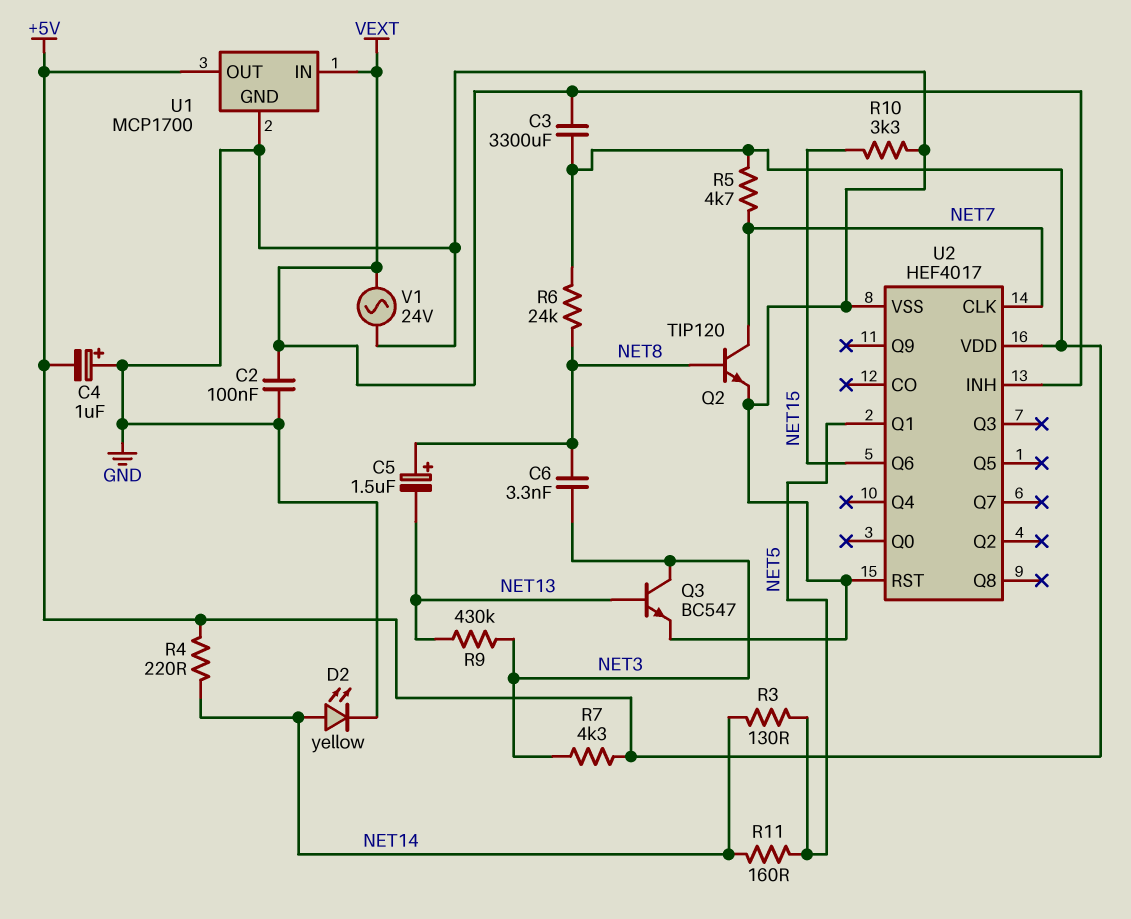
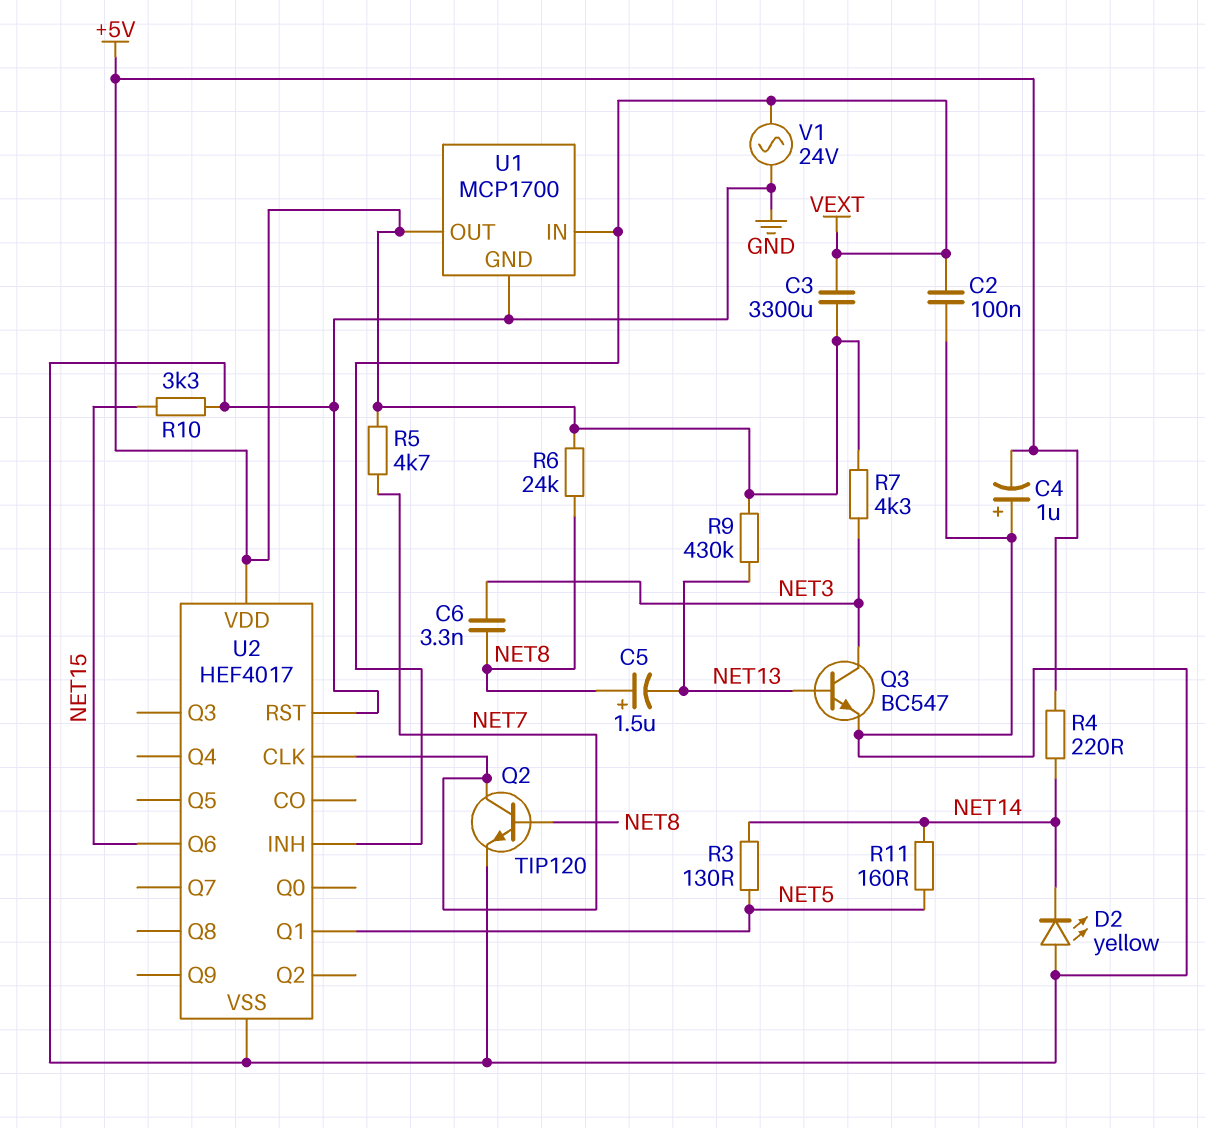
D2: LED yellow (A NET14, K GND) -> LED yellow (A GND, K NET14)
R9: 430k (NET3, NET13) -> 430k (+5V, NET13)

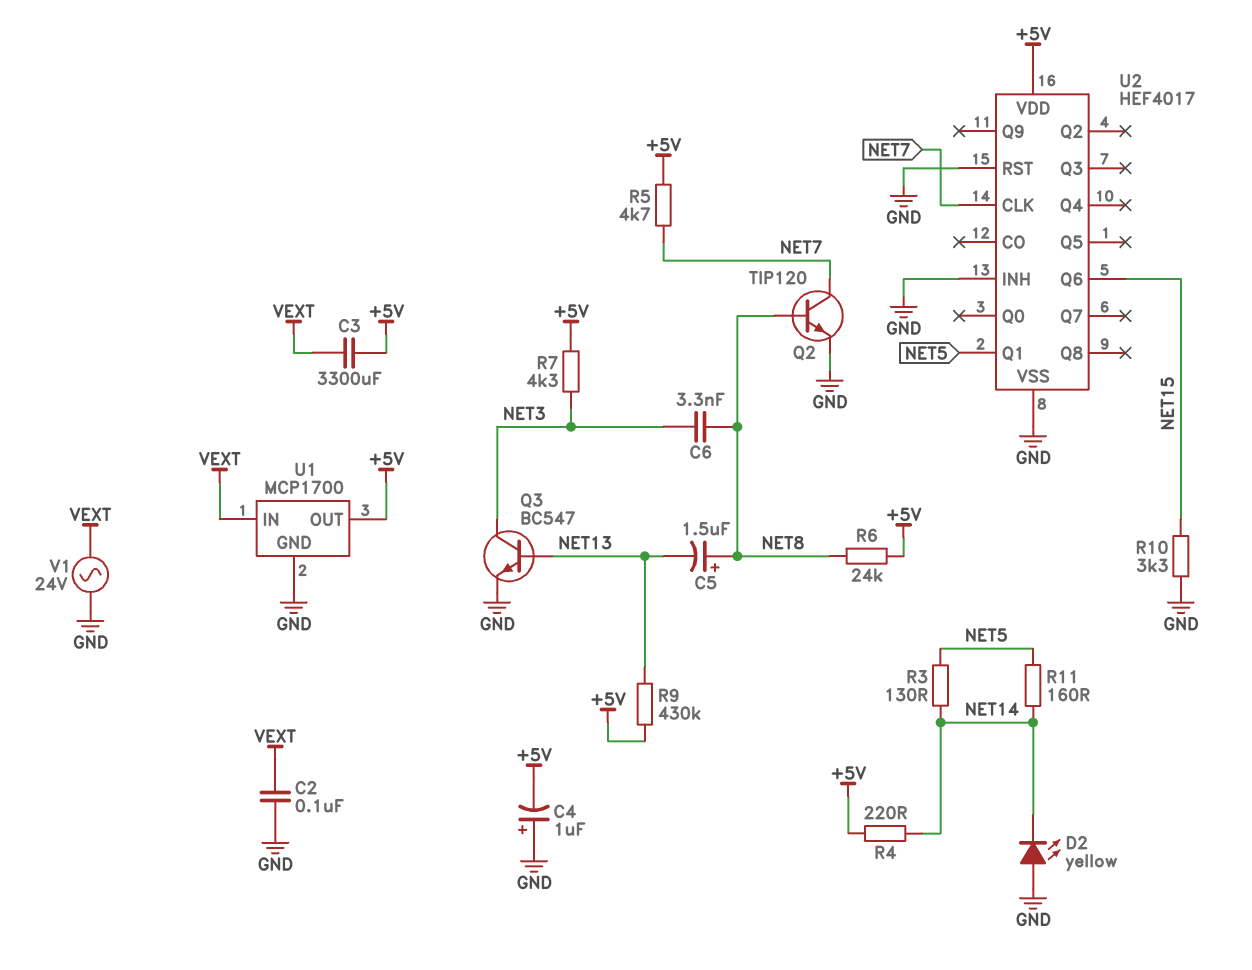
U2 pin INH: VEXT -> GND

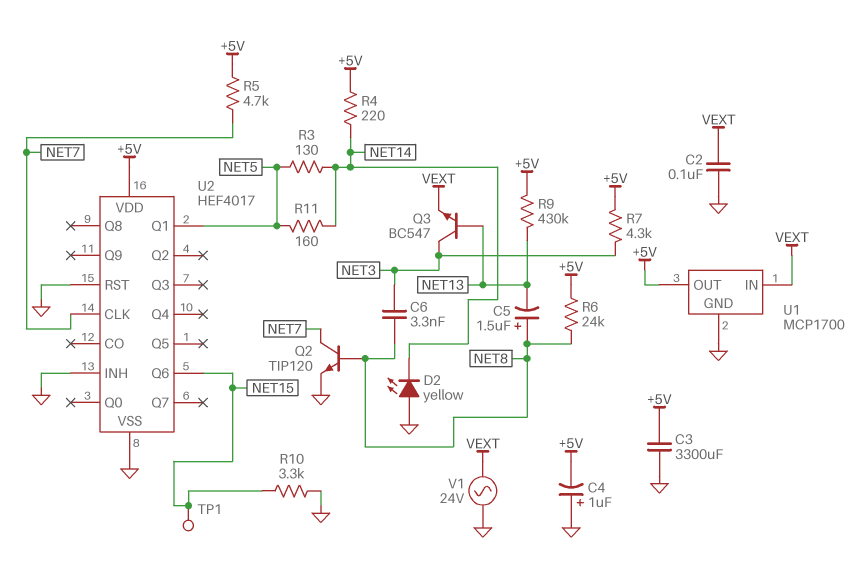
C3: 3300uF (+5V, VEXT) -> 3300uF (+5V, GND)
Q3: NPN BC547 (B NET13, C NET3, E GND) -> NPN BC547 (B NET13, C NET3, E VEXT)
TP1: none -> test point (NET15)

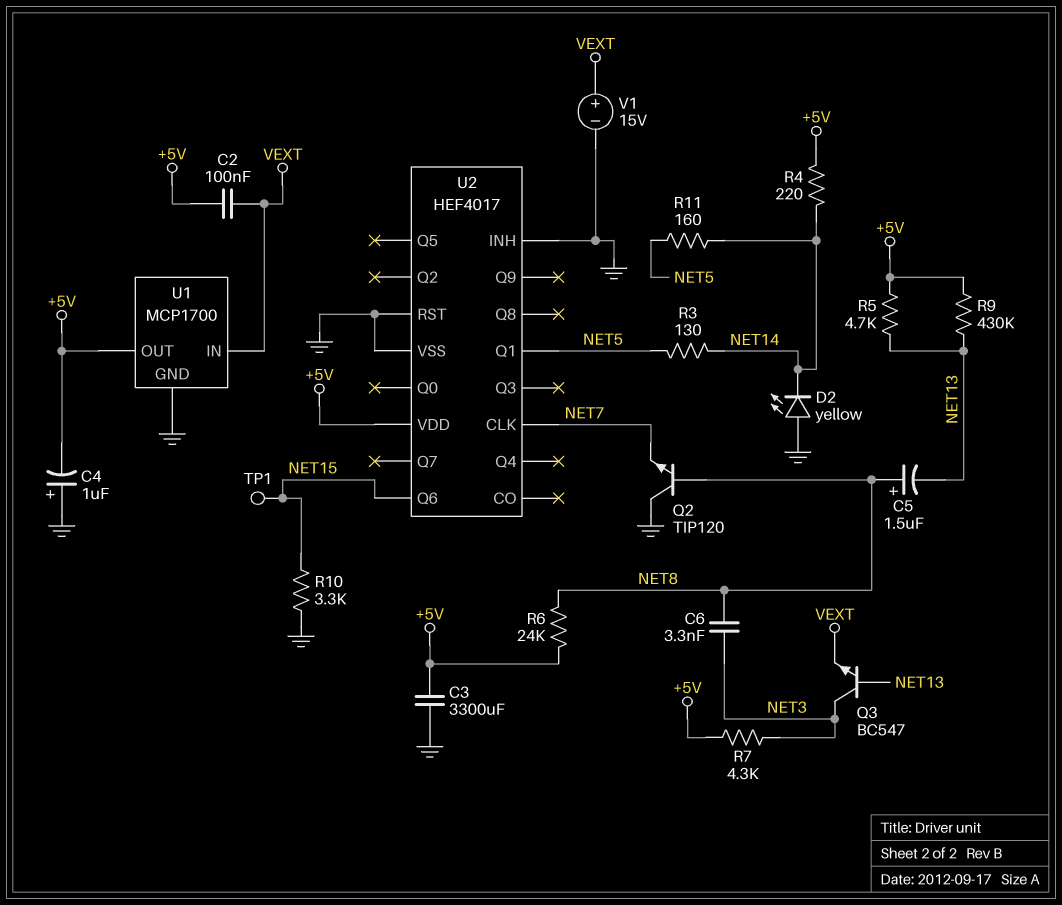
C2: 100nF (GND, VEXT) -> 100nF (+5V, VEXT)
Q2: NPN TIP120 (B NET8, C NET7, E GND) -> NPN TIP120 (B NET8, C GND, E NET7)
R5: 4.7k (+5V, NET7) -> 4.7k (+5V, NET13)
V1: AC 24V (GND, VEXT) -> 15V (plus VEXT, minus GND)

